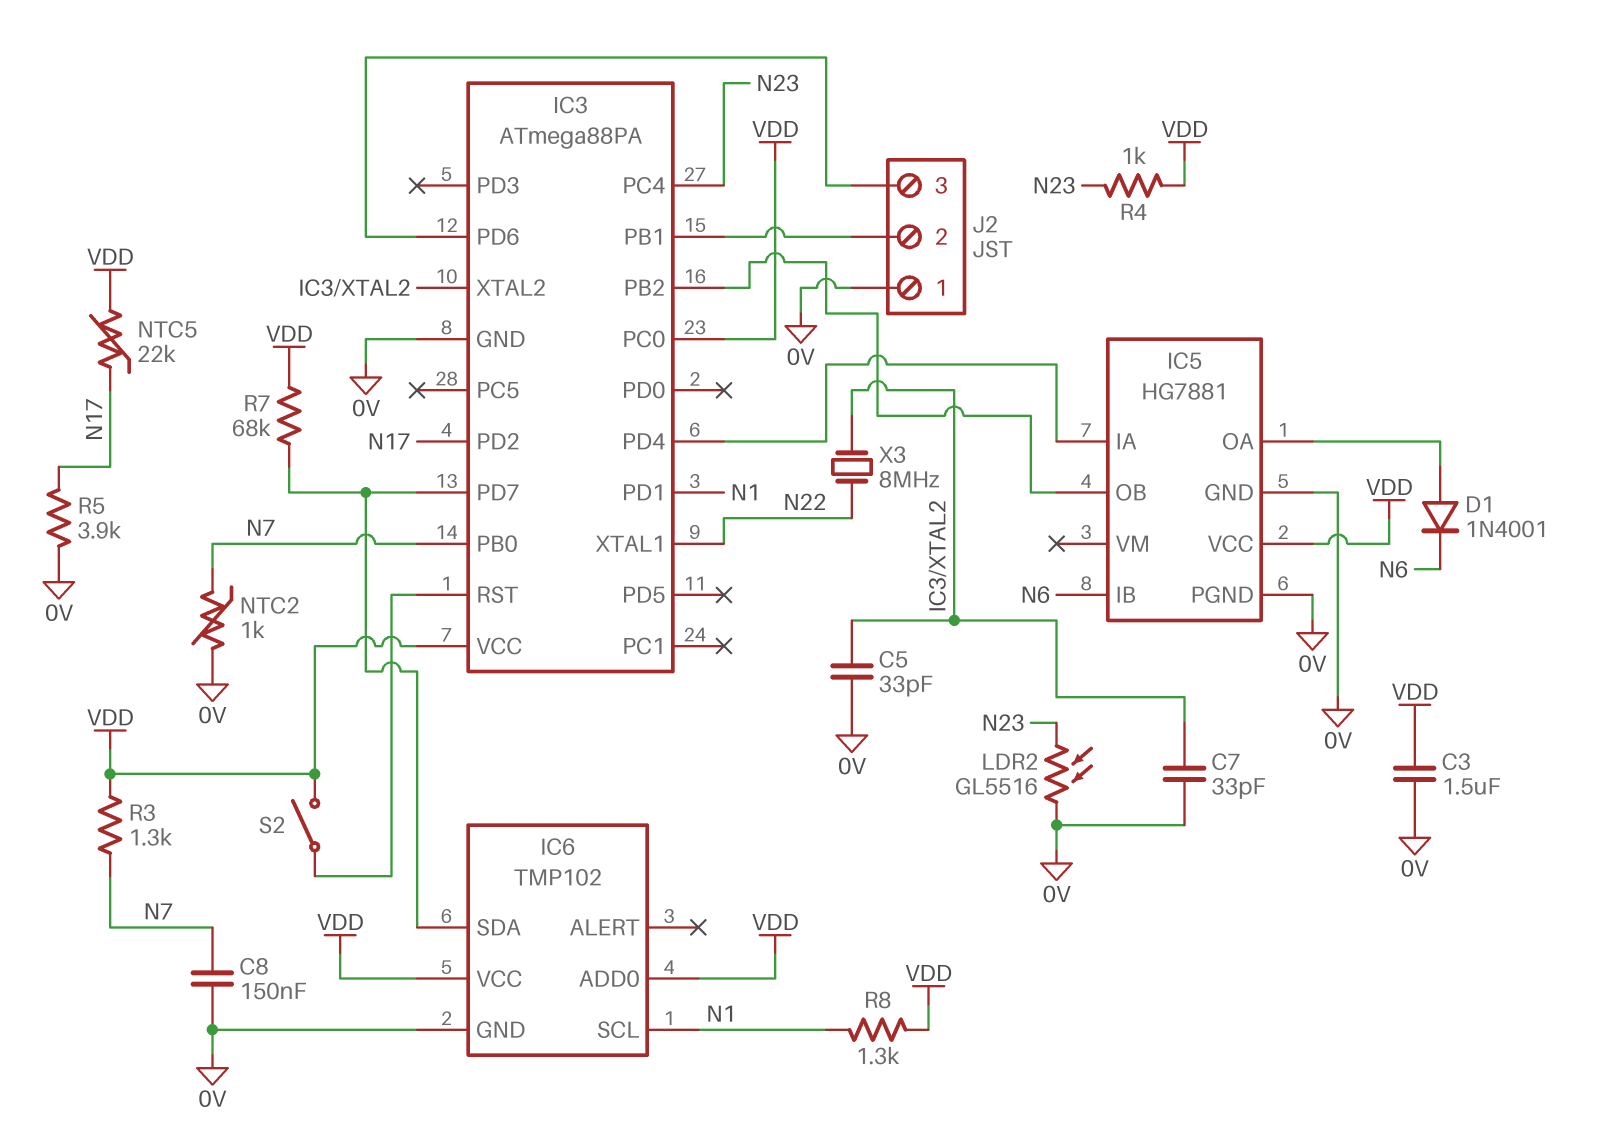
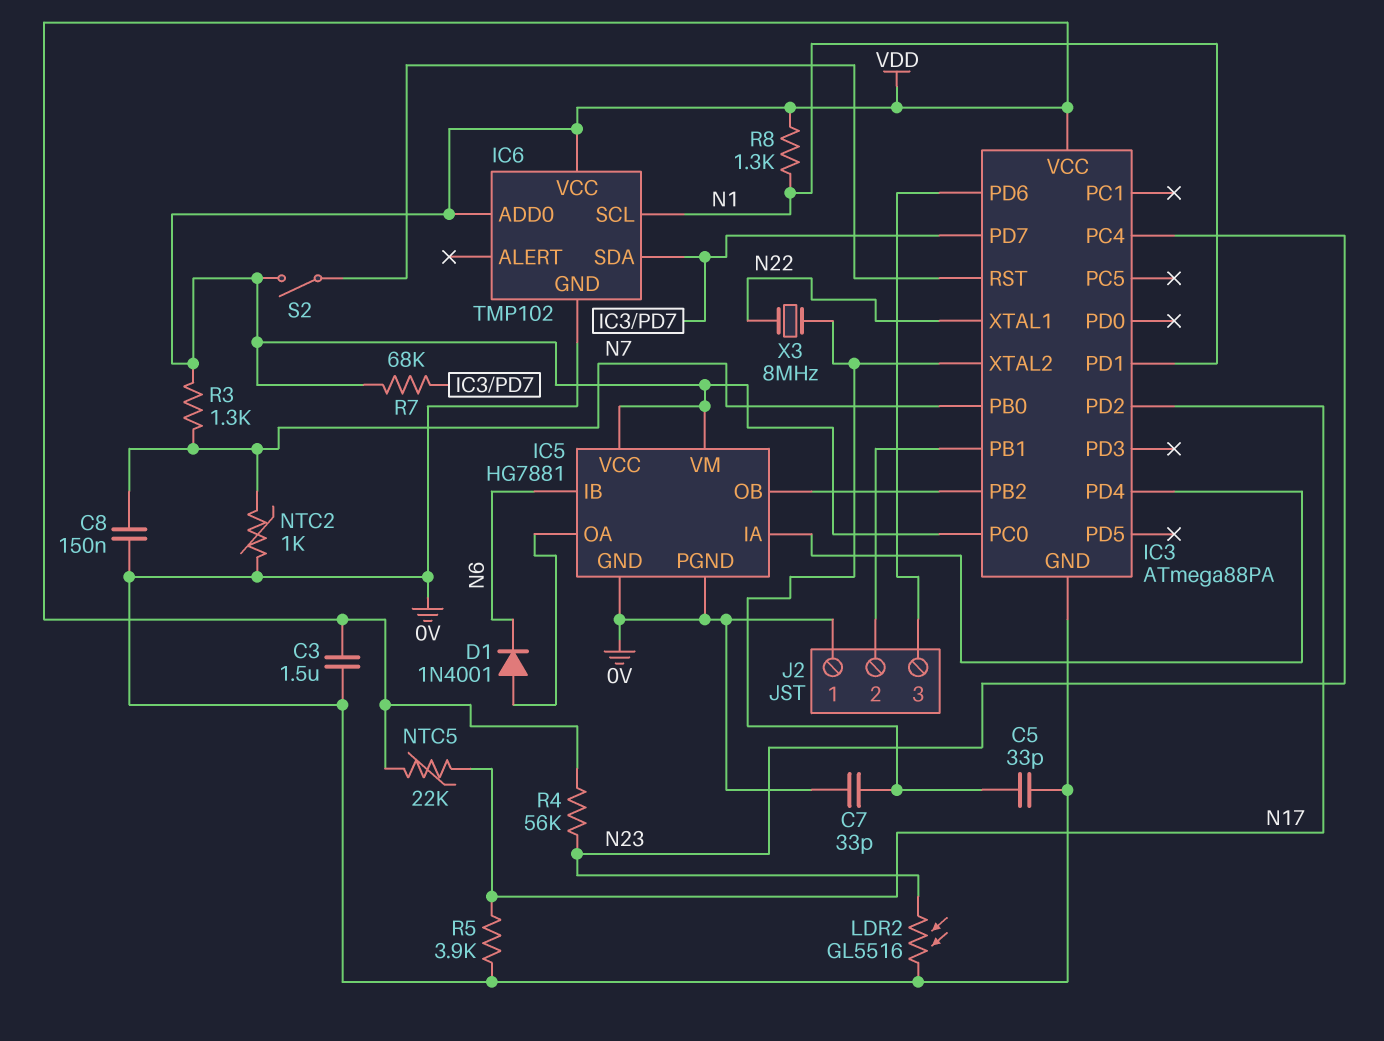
IC5 pin VM: none -> VDD
R4: 1k (N23, VDD) -> 56k (N23, VDD)

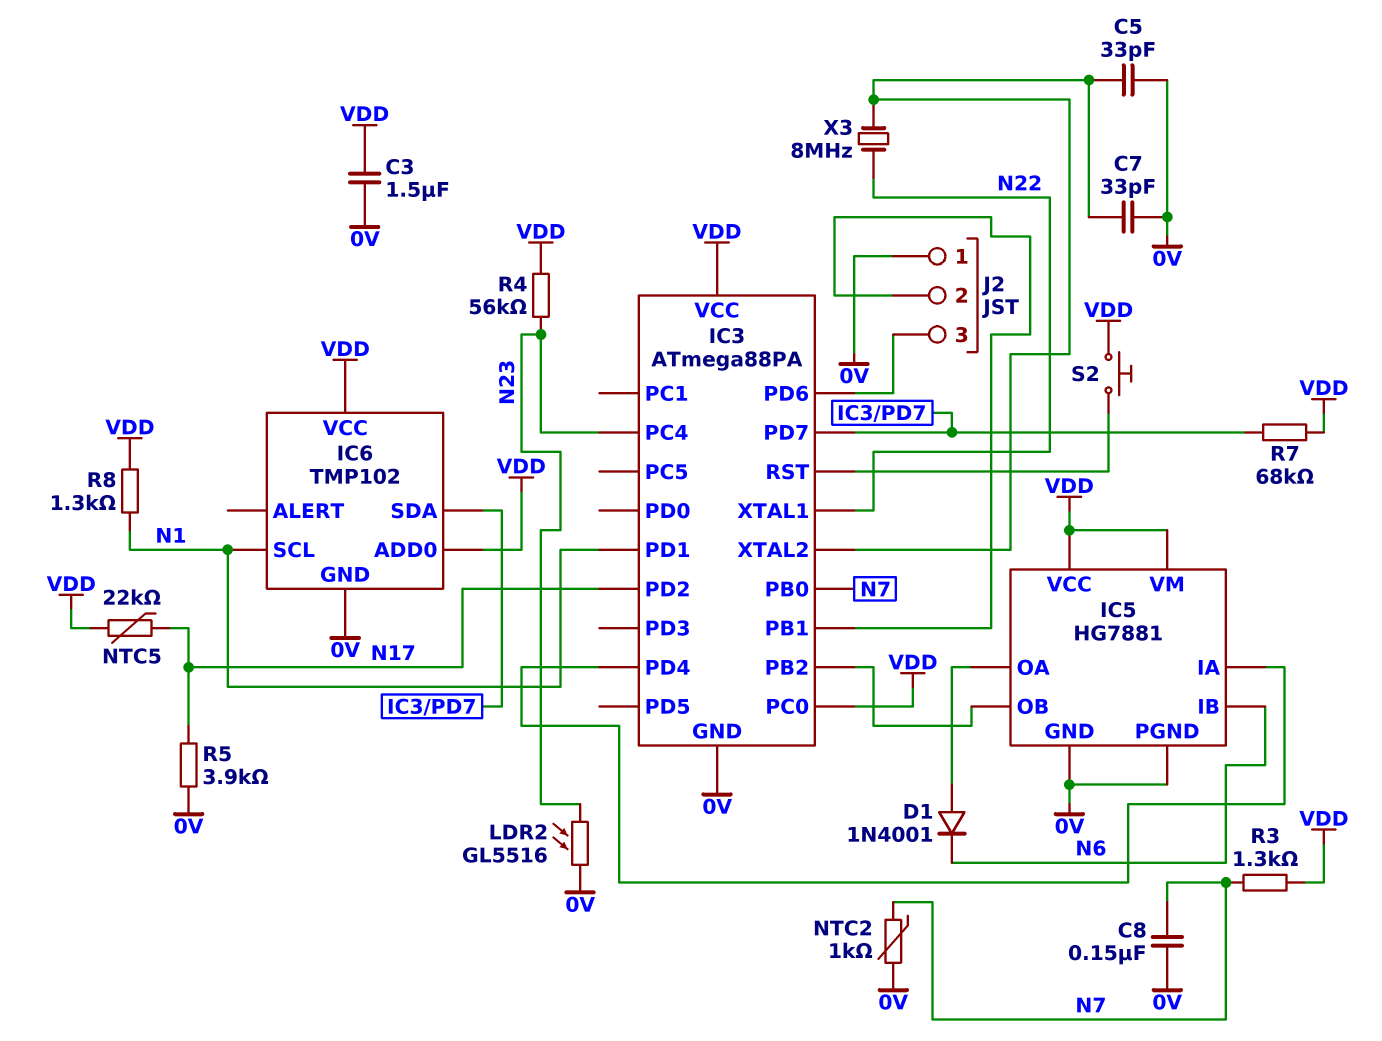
S2: switch (IC3/RST, VDD) -> button (IC3/RST, VDD)

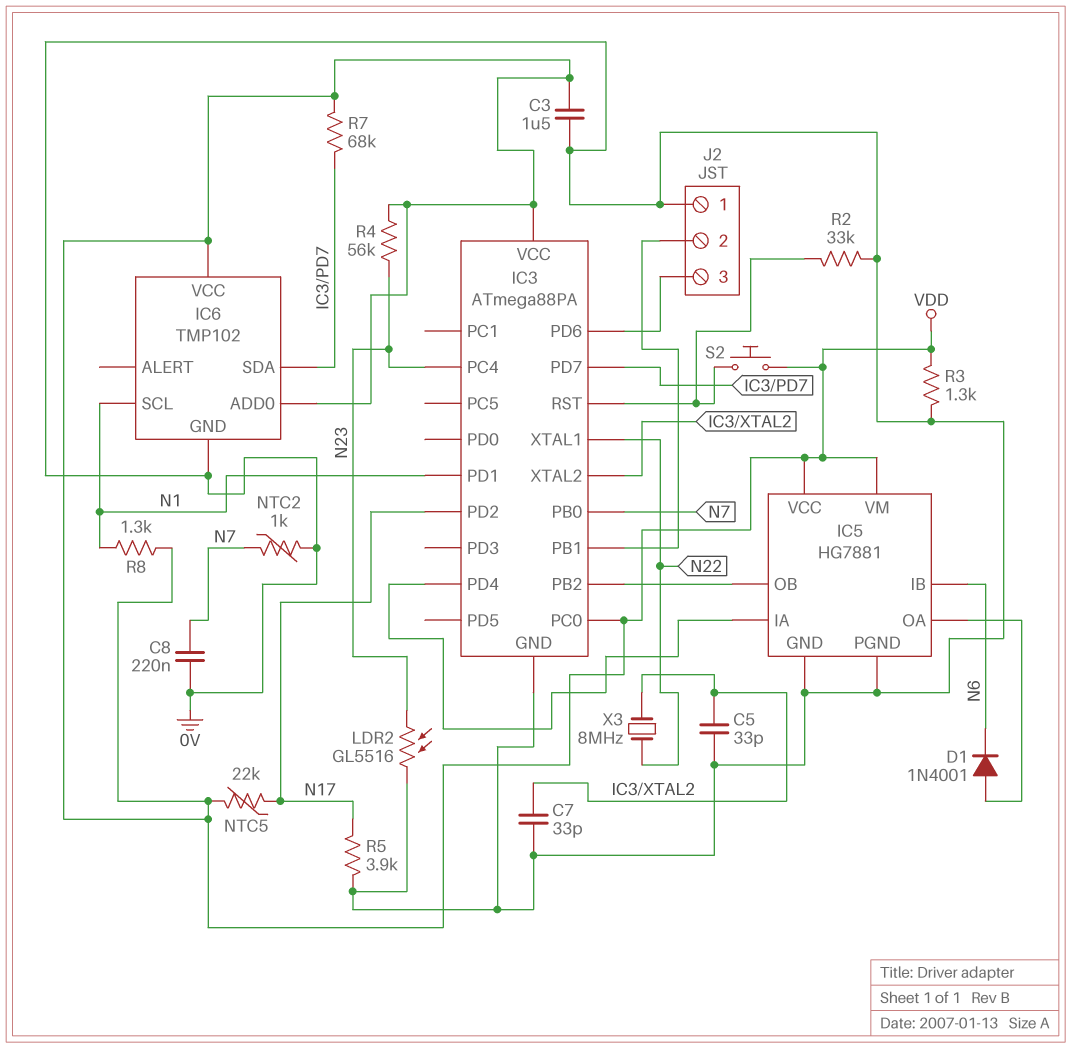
C8: 150nF (0V, N7) -> 220nF (0V, N7)
R2: none -> 33k (0V, IC3/RST)
R3: 1.3k (N7, VDD) -> 1.3k (0V, VDD)

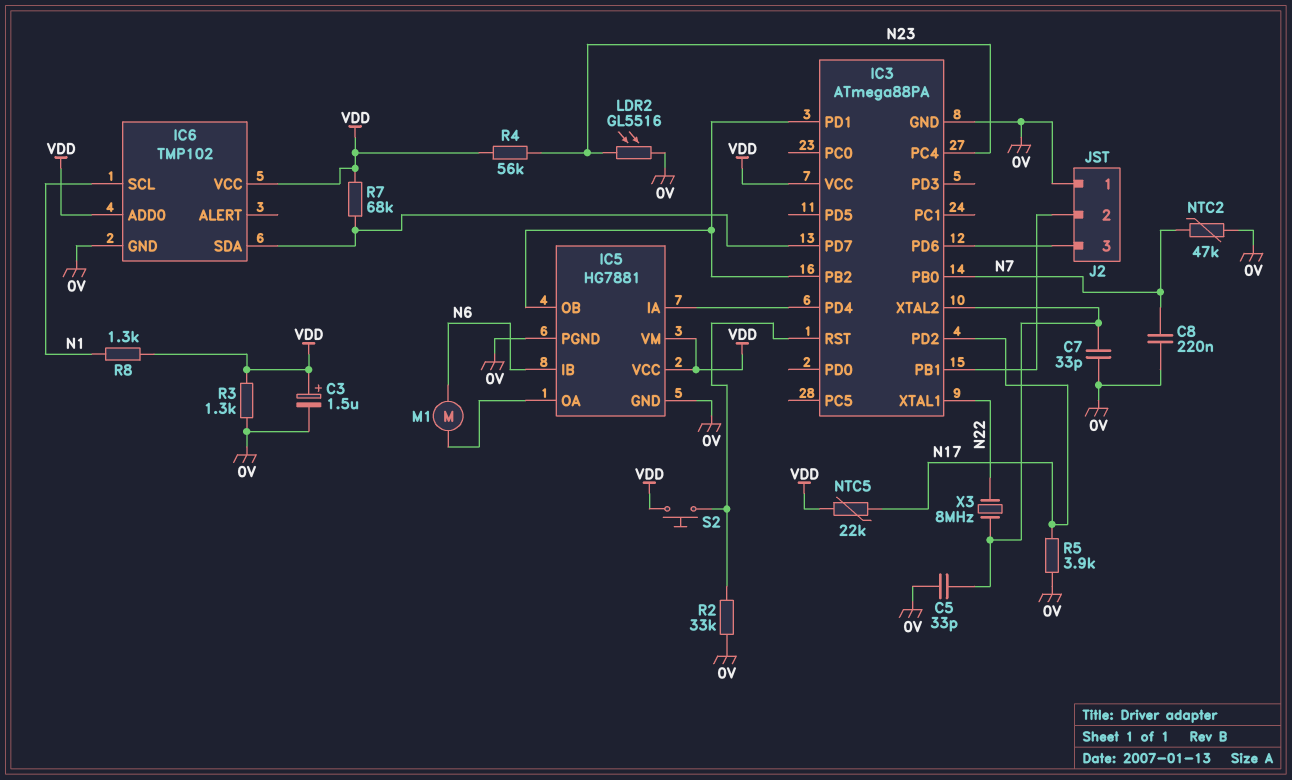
C3: 1.5uF (0V, VDD) -> 1.5uF (plus VDD, minus 0V)
D1: diode 1N4001 (A IC5/OA, K N6) -> none
IC3 pin PC0: VDD -> none
IC3 pin PD1: N1 -> IC3/PB2
M1: none -> motor (IC5/OA, N6)
NTC2: 1k (0V, N7) -> 47k (0V, N7)

